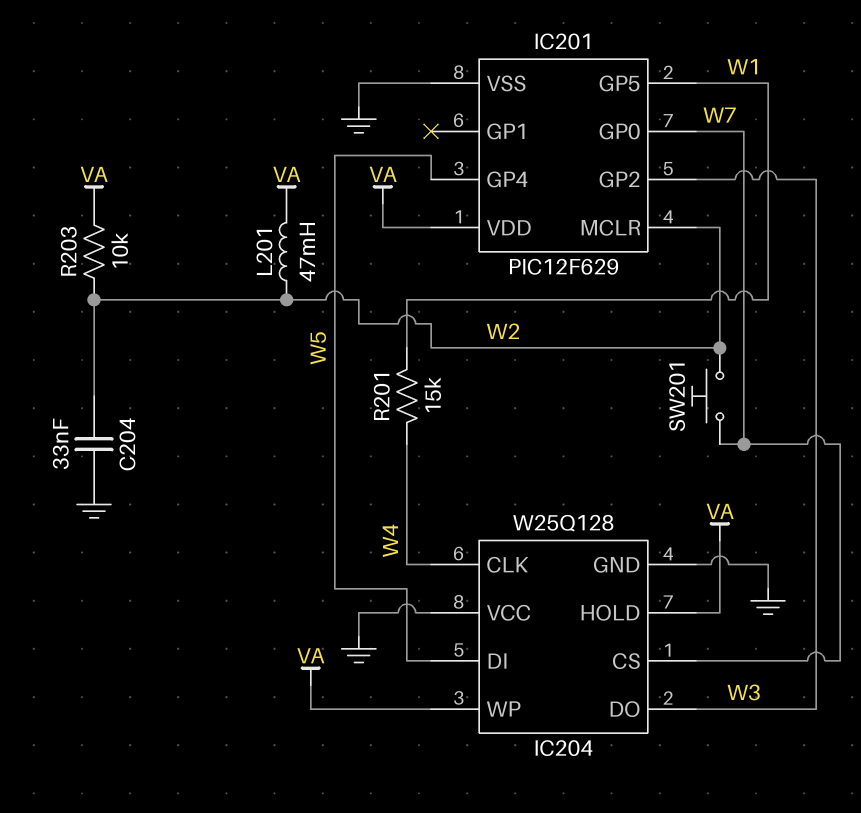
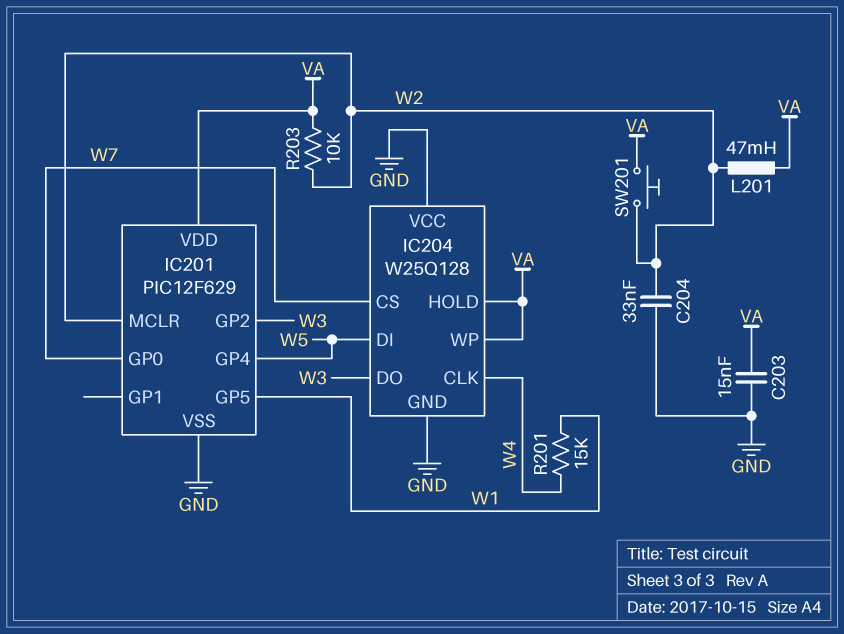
C203: none -> 15nF (GND, VA)
SW201: button (W2, W7) -> button (VA, W2)

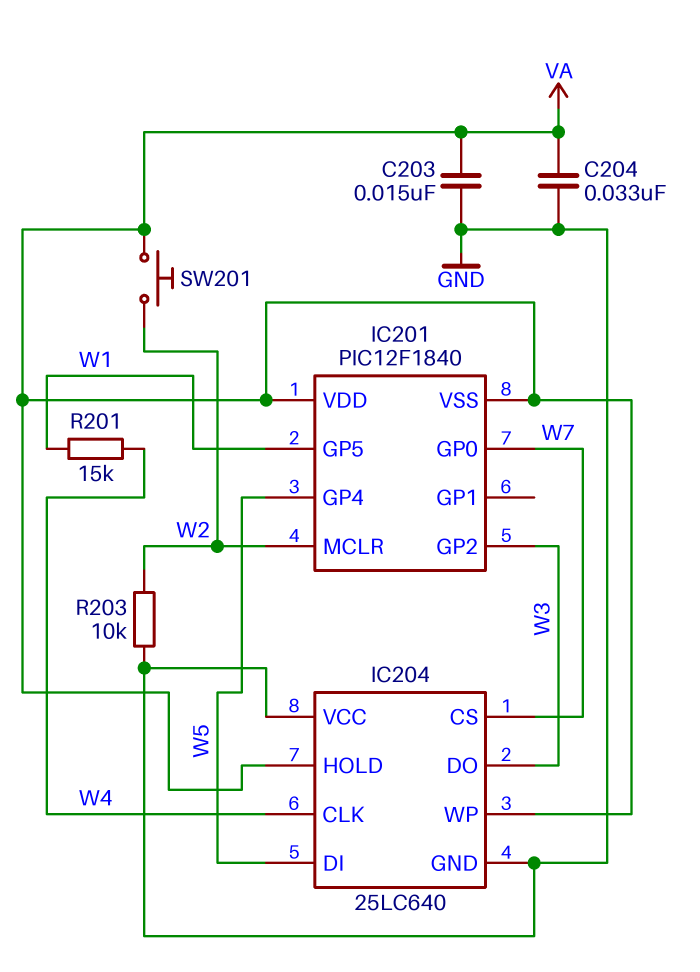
C204: 33nF (GND, W2) -> 33nF (GND, VA)
IC201: PIC12F629 -> PIC12F1840
IC201 pin VSS: GND -> VA
IC204: W25Q128 -> 25LC640
L201: 47mH (VA, W2) -> none
R203: 10k (VA, W2) -> 10k (GND, W2)

